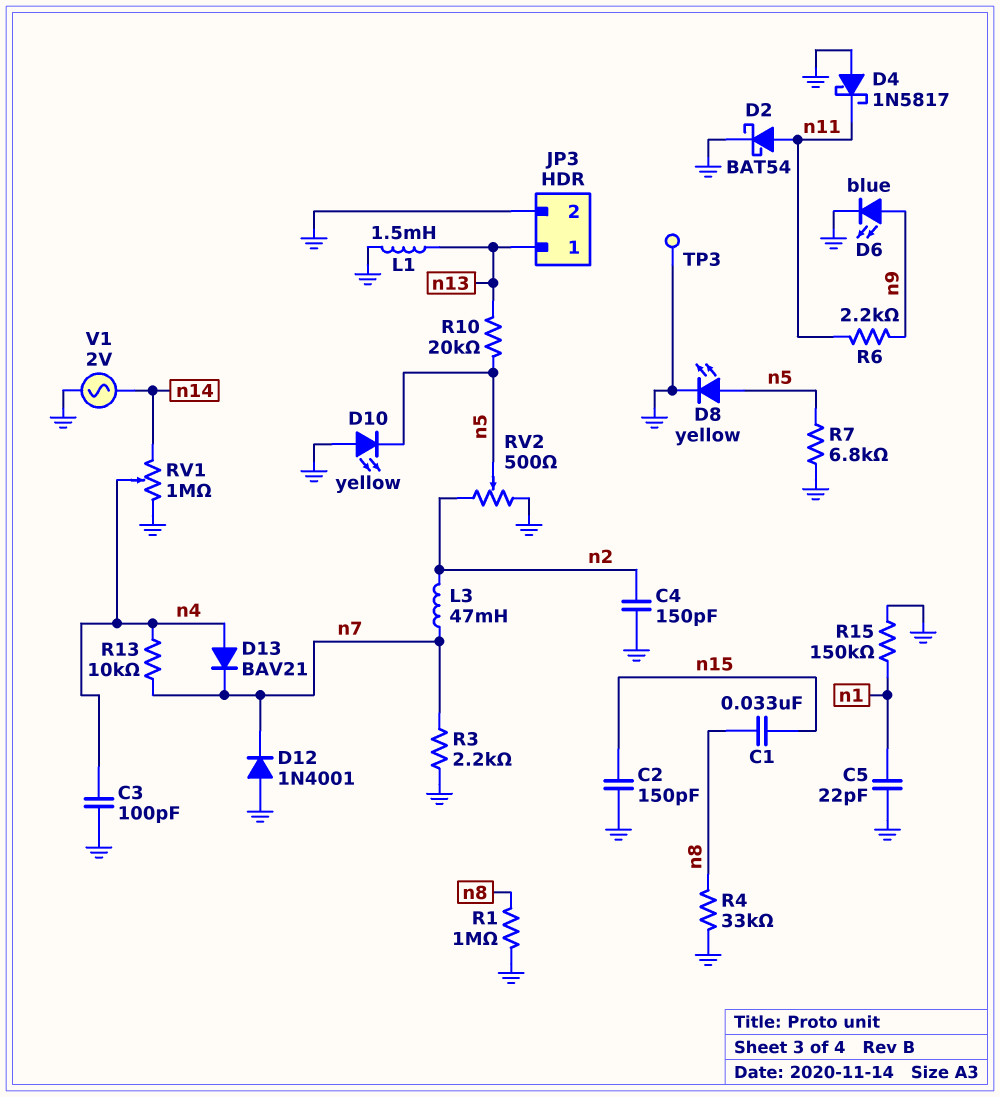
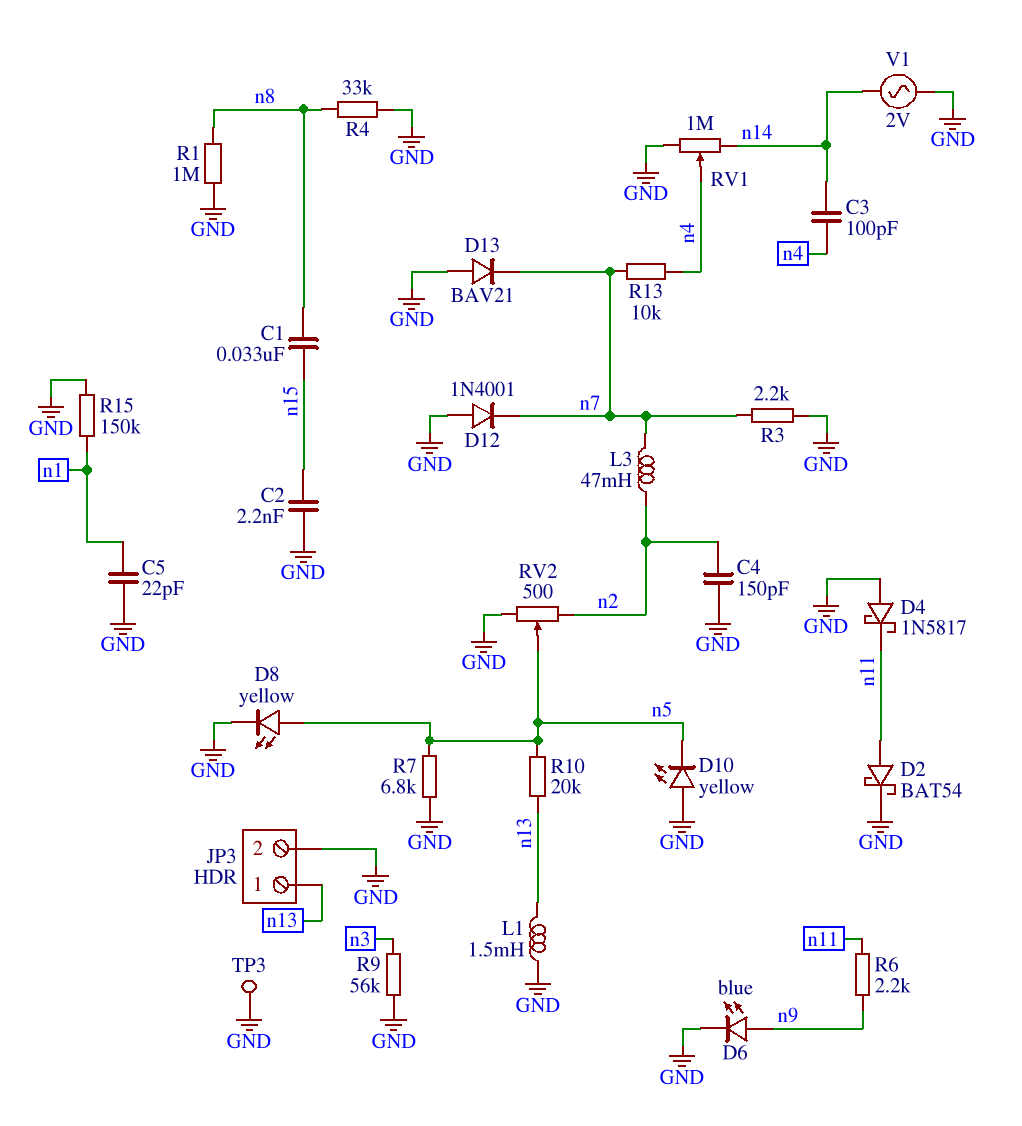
C2: 150pF (GND, n15) -> 2.2nF (GND, n15)
C3: 100pF (GND, n4) -> 100pF (n4, n14)
D13: diode BAV21 (A n4, K n7) -> diode BAV21 (A GND, K n7)
R9: none -> 56k (GND, n3)

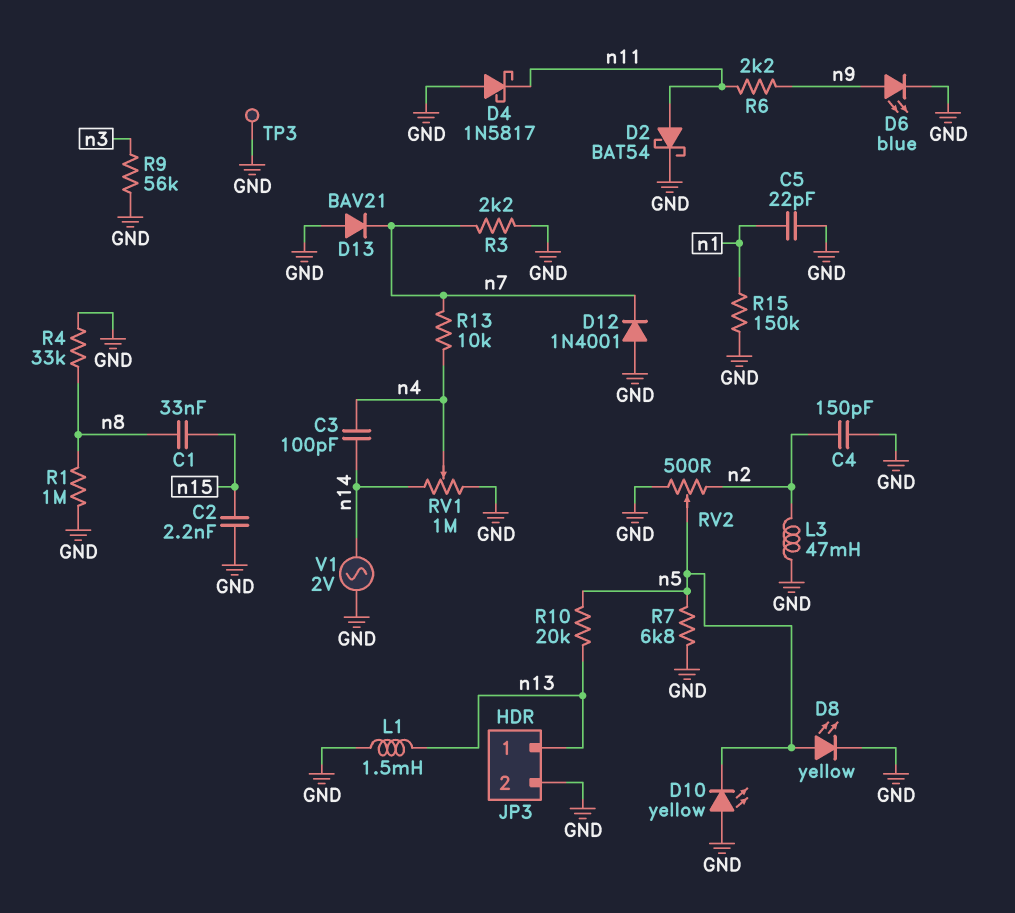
L3: 47mH (n2, n7) -> 47mH (GND, n2)

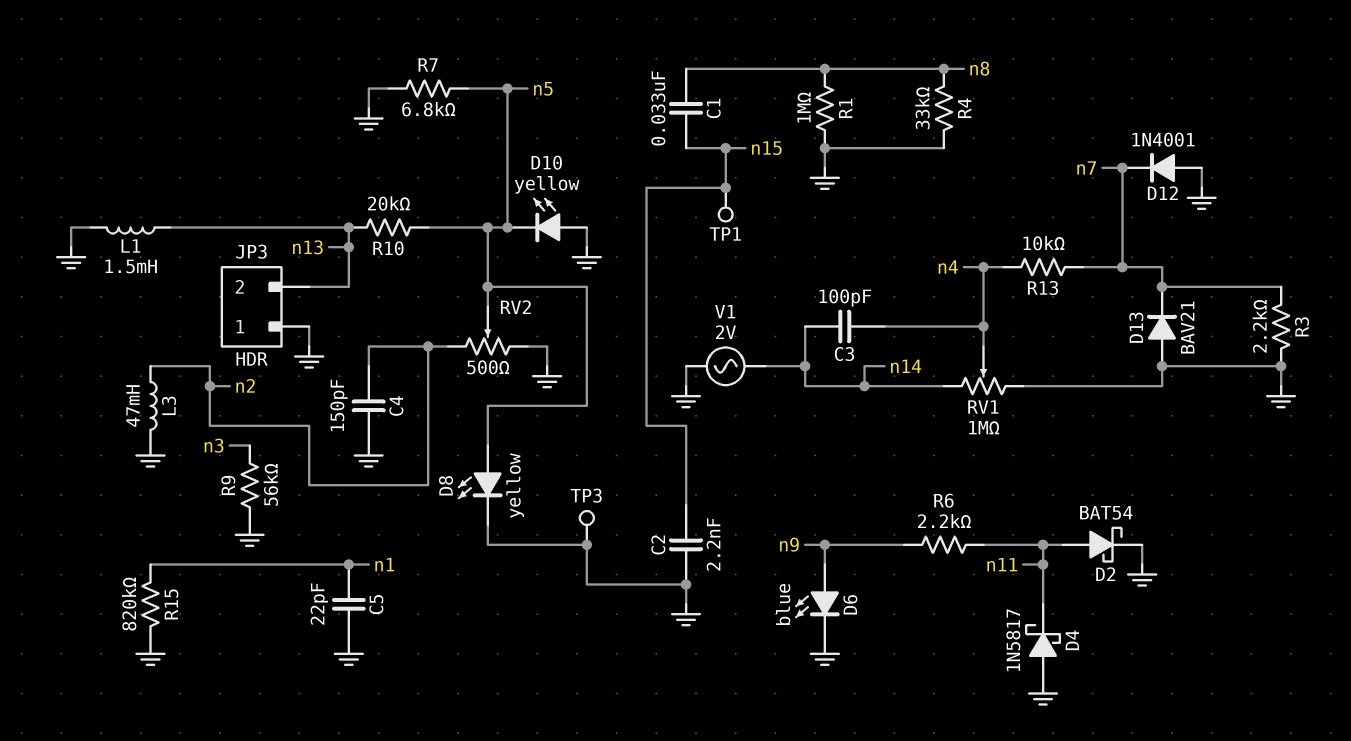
JP3 pin 1: n13 -> GND
JP3 pin 2: GND -> n13
R15: 150k (GND, n1) -> 820k (GND, n1)
TP1: none -> test point (n15)

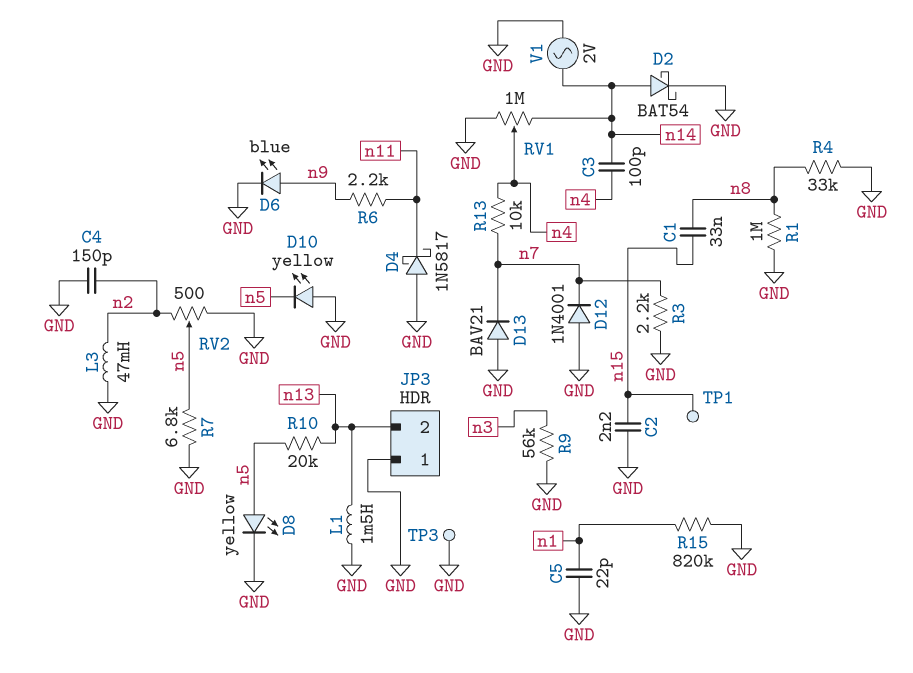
D2: schottky BAT54 (A n11, K GND) -> schottky BAT54 (A n14, K GND)

